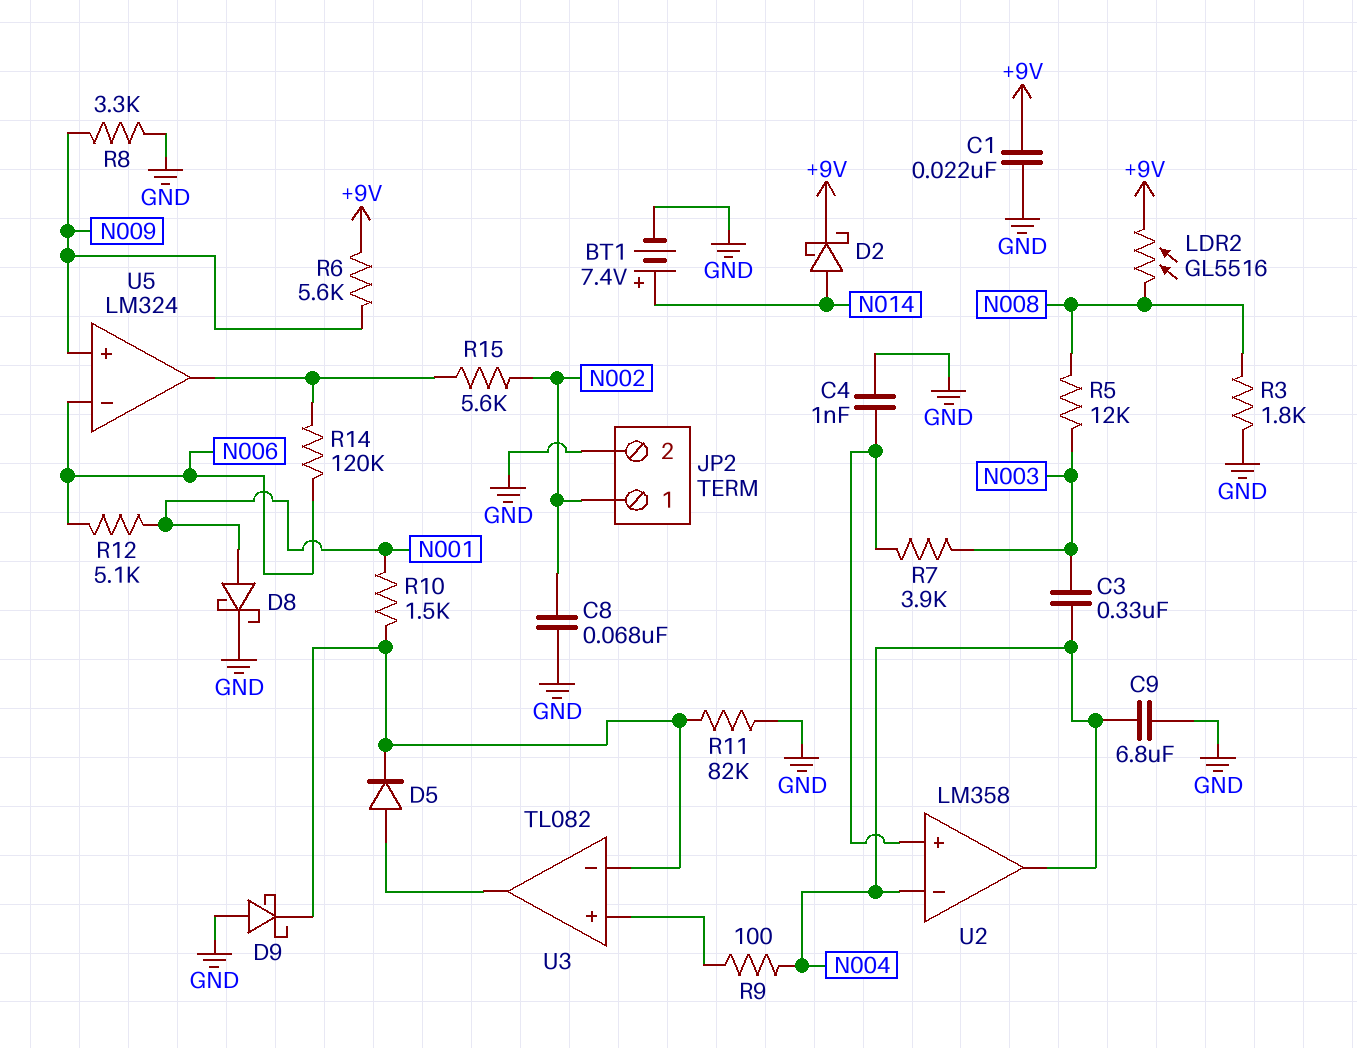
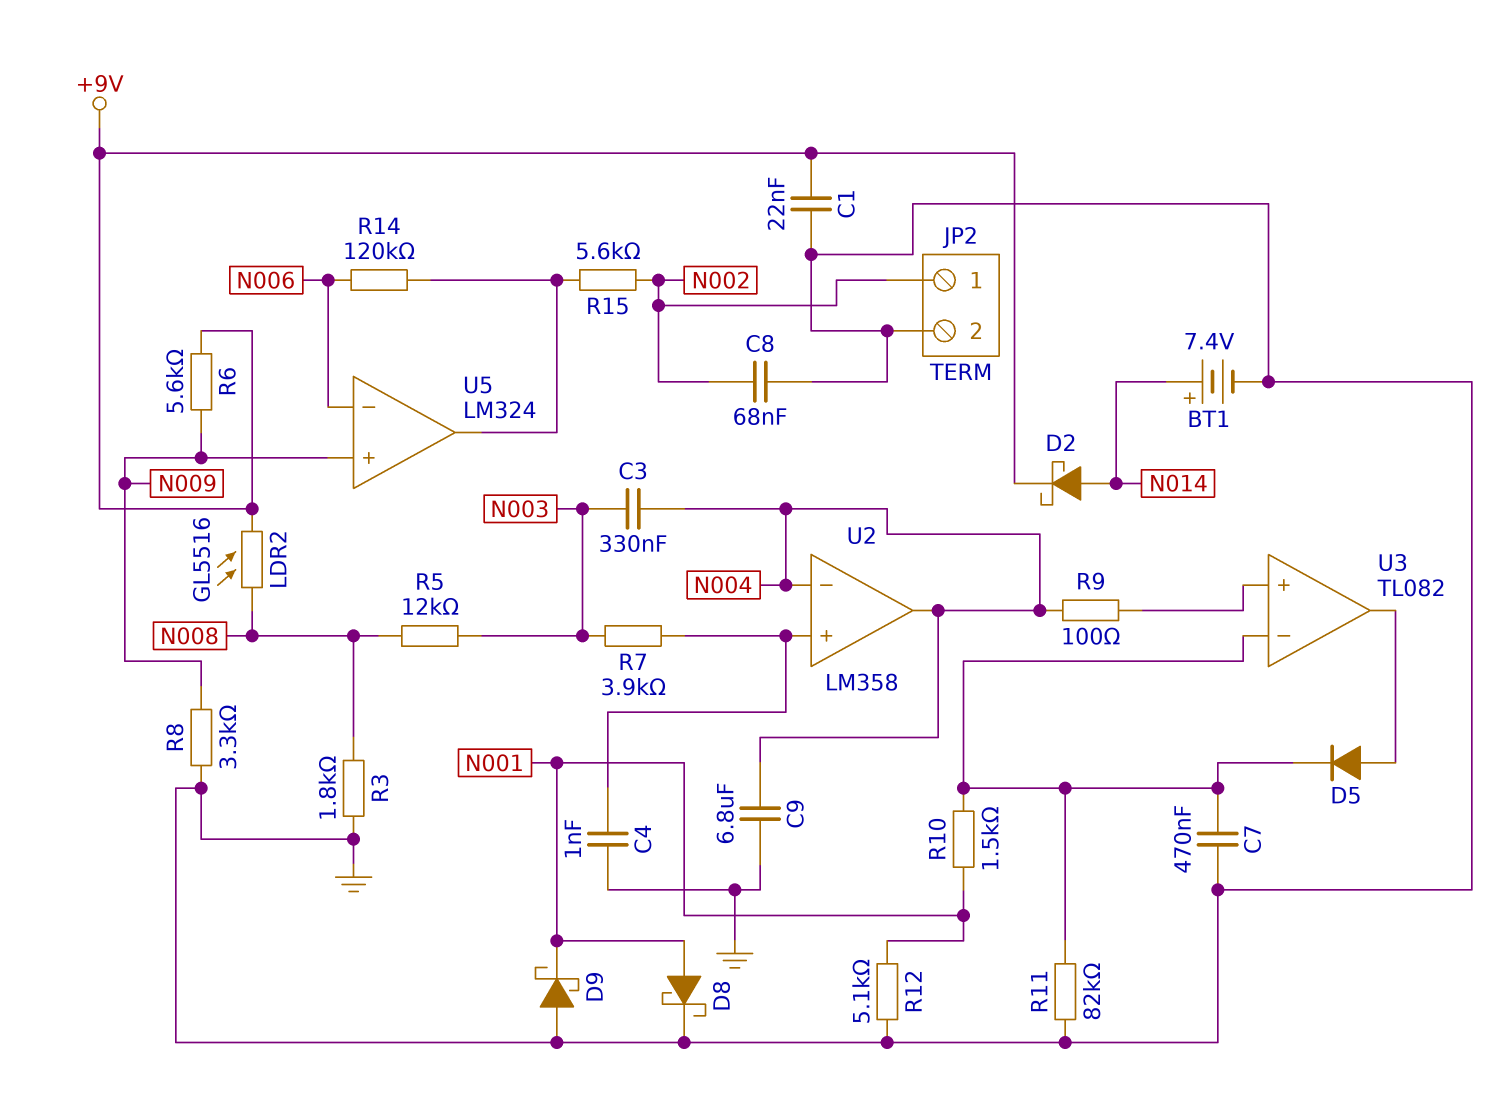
C7: none -> 470nF (GND, U3/in-)
D9: schottky (A GND, K U3/in-) -> schottky (A GND, K N001)
R12: 5.1k (N001, N006) -> 5.1k (GND, N001)

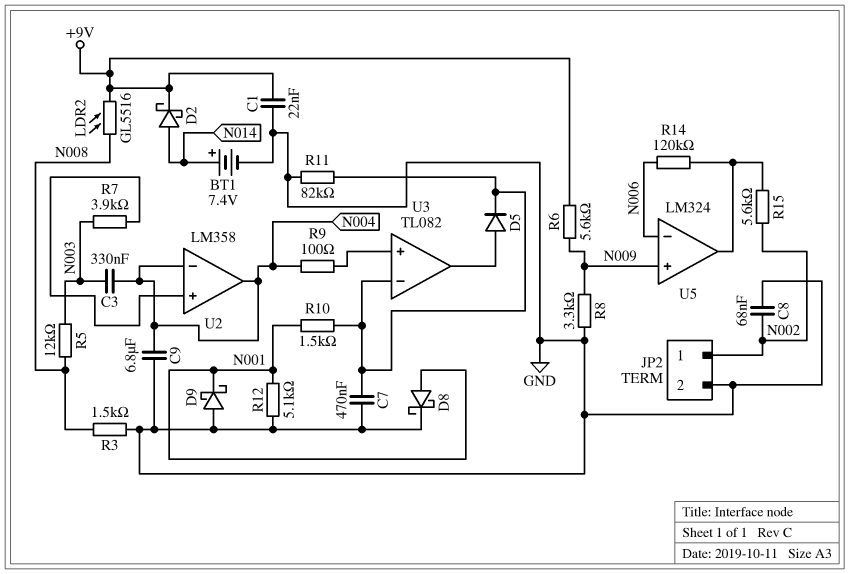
C4: 1nF (GND, U2/in+) -> none
R3: 1.8k (GND, N008) -> 1.5k (GND, N008)

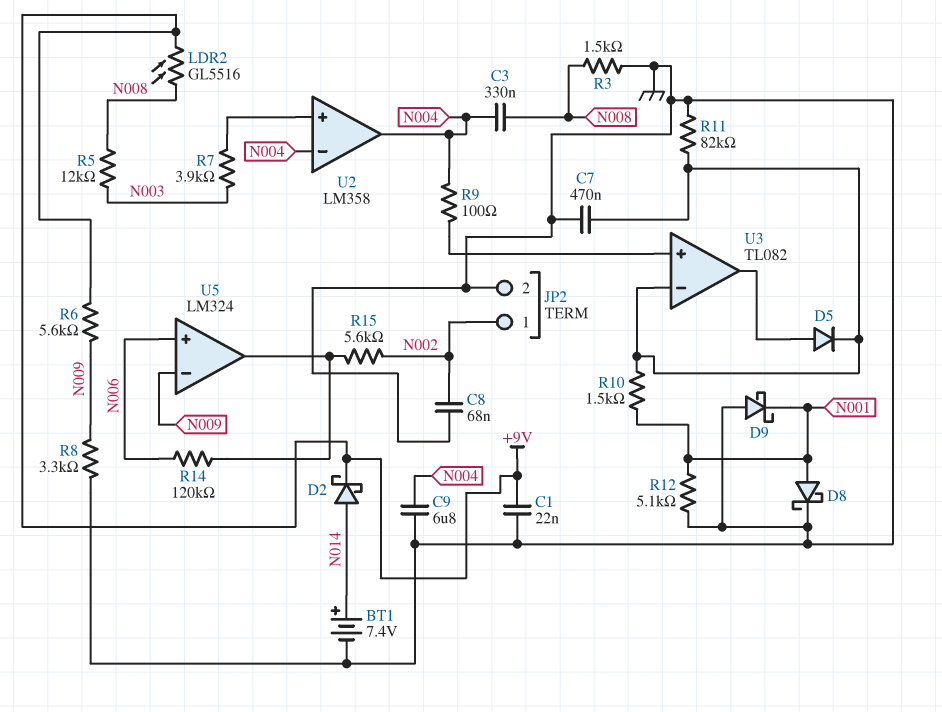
C3: 330nF (N003, N004) -> 330nF (N004, N008)
U5 pin in+: N009 -> N006
U5 pin in-: N006 -> N009

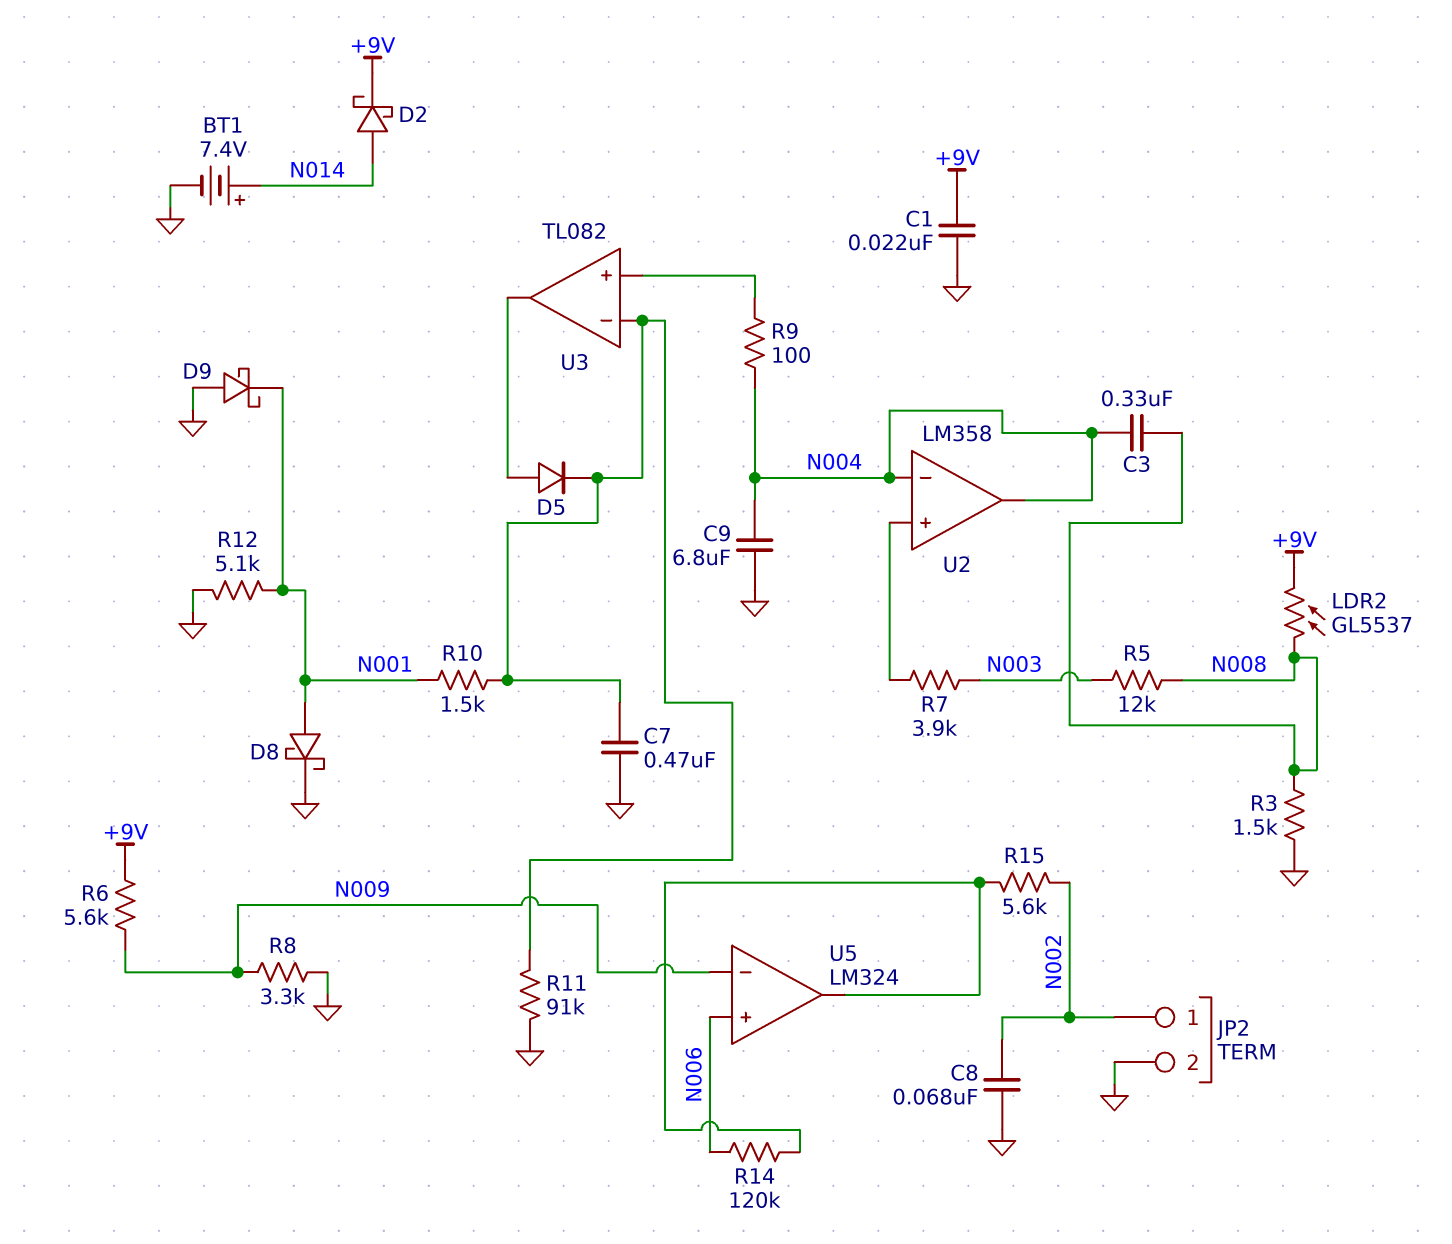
LDR2: GL5516 (+9V, N008) -> GL5537 (+9V, N008)
R11: 82k (GND, U3/in-) -> 91k (GND, U3/in-)

